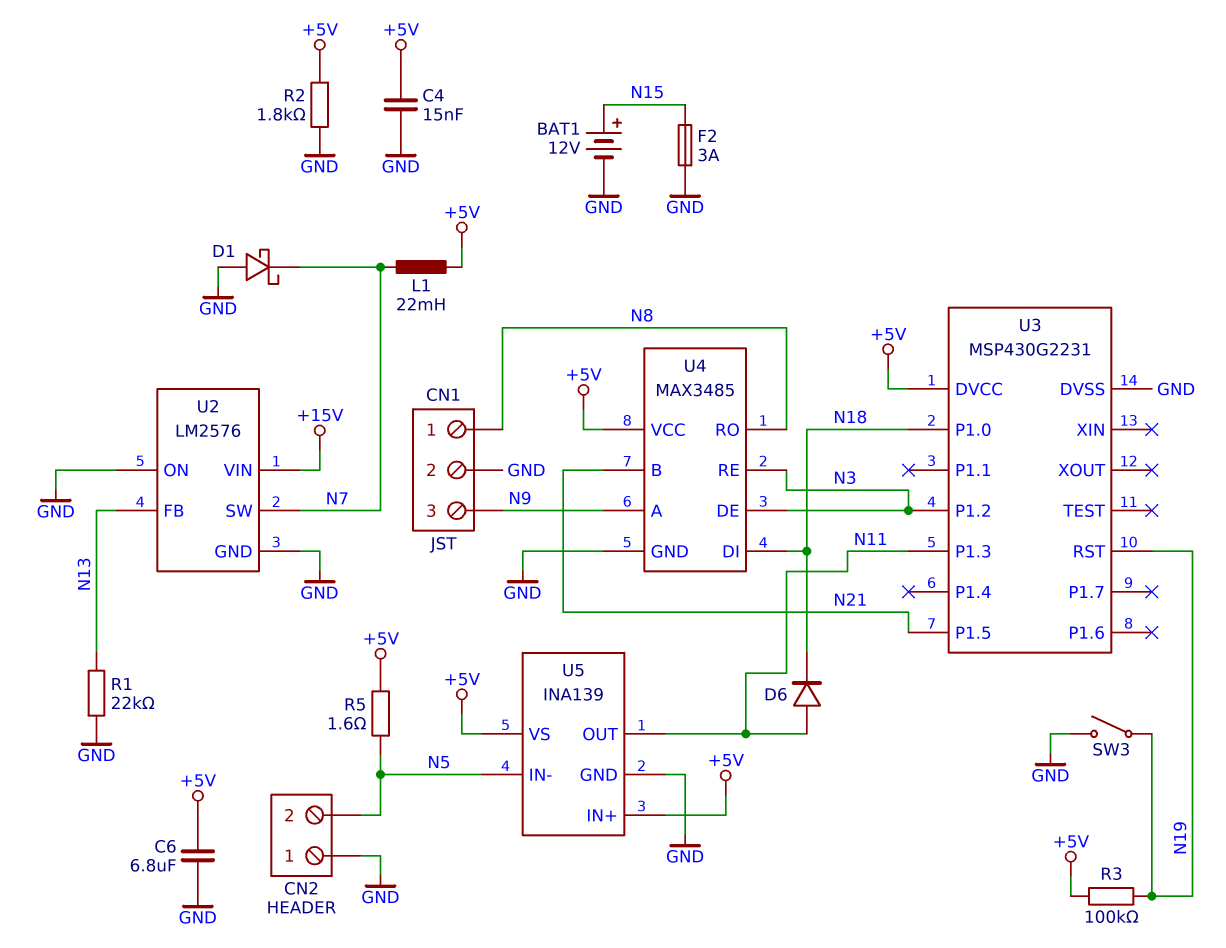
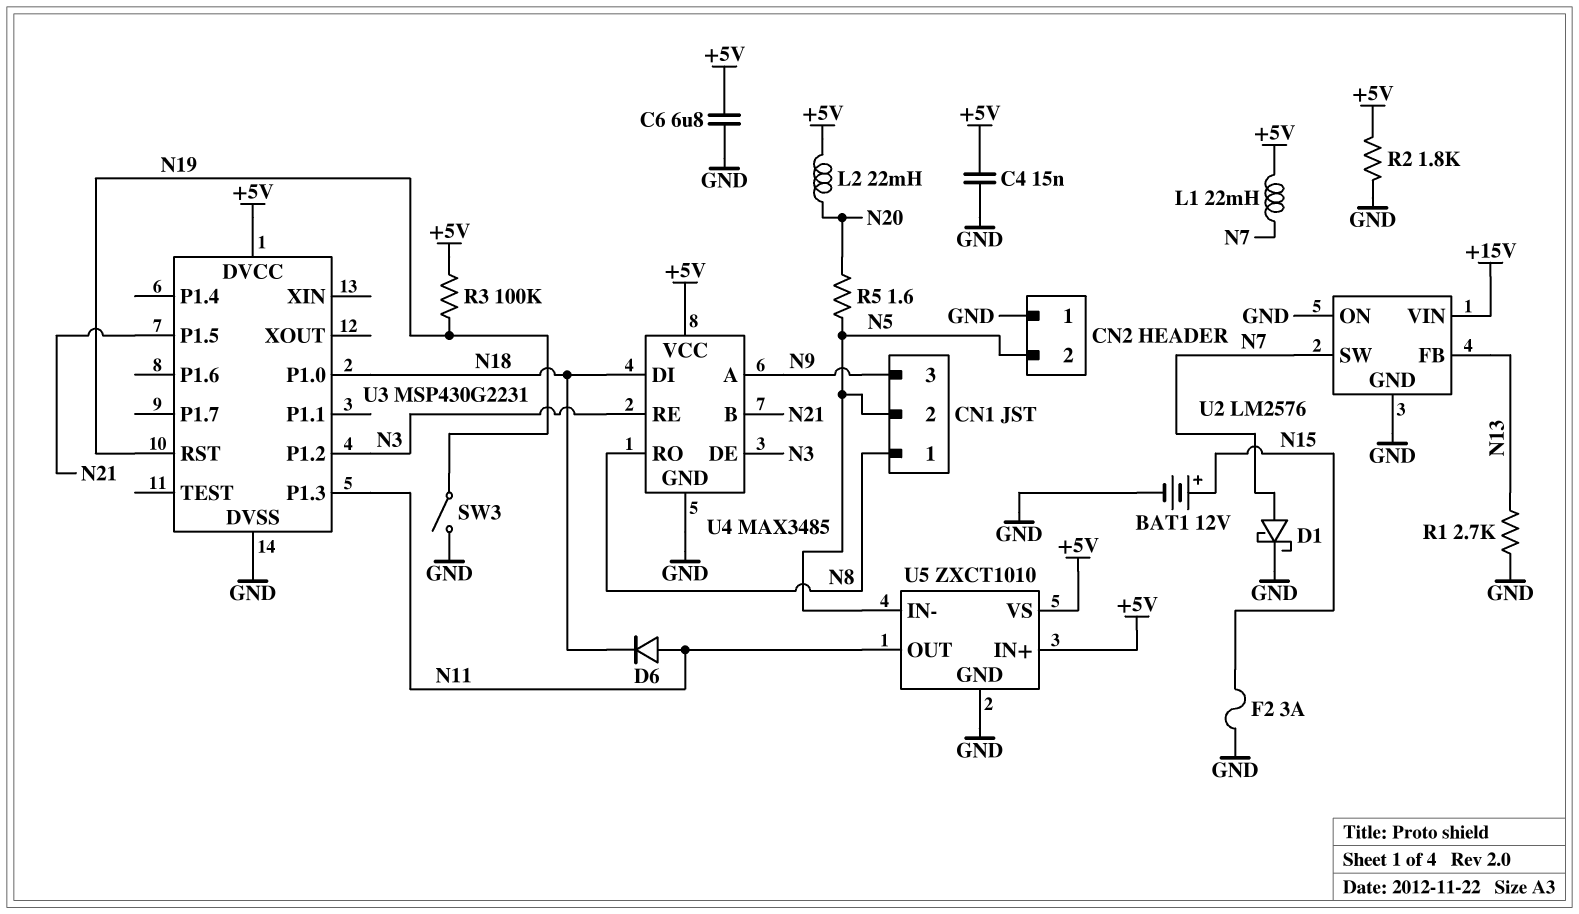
CN1 pin 2: GND -> N5
D1: schottky (A GND, K N7) -> schottky (A N7, K GND)
L2: none -> 22mH (+5V, N20)
R1: 22k (GND, N13) -> 2.7k (GND, N13)
R5: 1.6 (+5V, N5) -> 1.6 (N5, N20)
U5: INA139 -> ZXCT1010

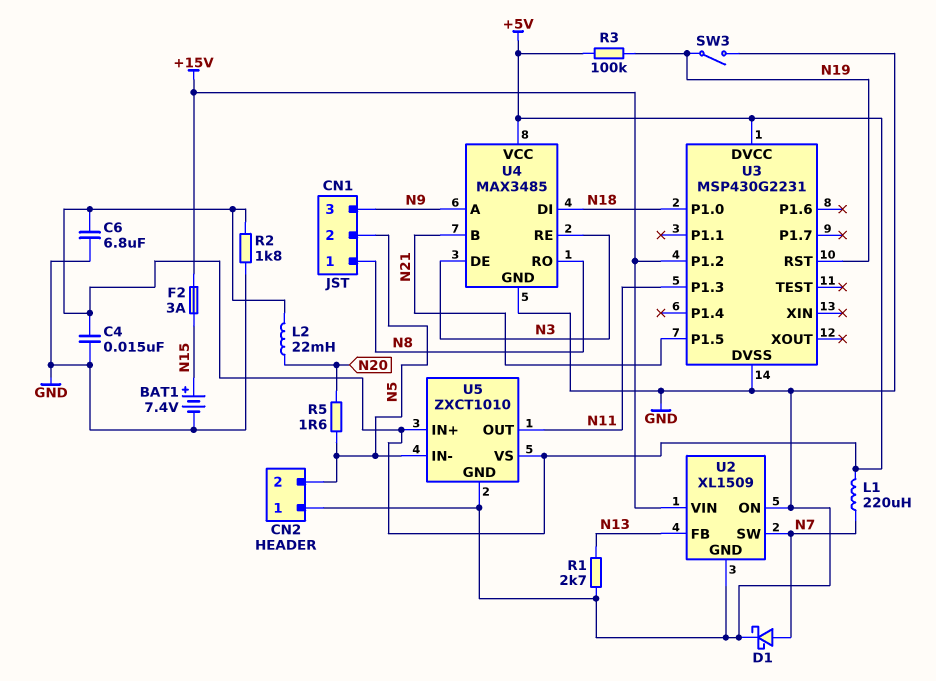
BAT1: 12V (plus N15, minus GND) -> 7.4V (plus N15, minus GND)
D6: diode (A N11, K N18) -> none
F2: 3A (GND, N15) -> 3A (+15V, N15)
L1: 22mH (+5V, N7) -> 220uH (+5V, N7)
U2: LM2576 -> XL1509
U3 pin P1.2: N3 -> +15V

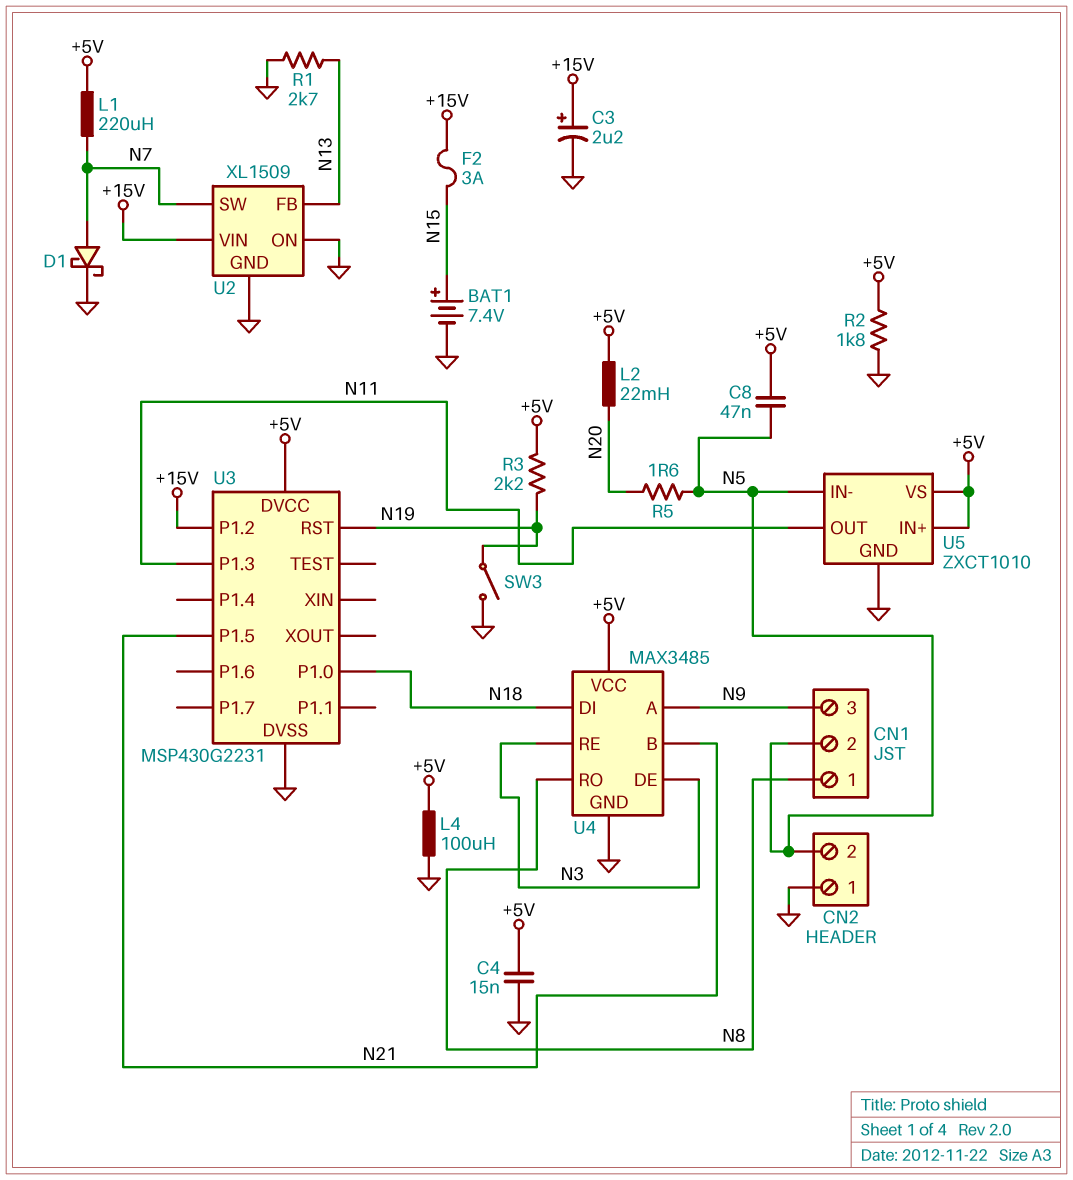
C3: none -> 2.2uF (plus +15V, minus GND)
C6: 6.8uF (+5V, GND) -> none
C8: none -> 47nF (+5V, N5)
L4: none -> 100uH (+5V, GND)
R3: 100k (+5V, N19) -> 2.2k (+5V, N19)

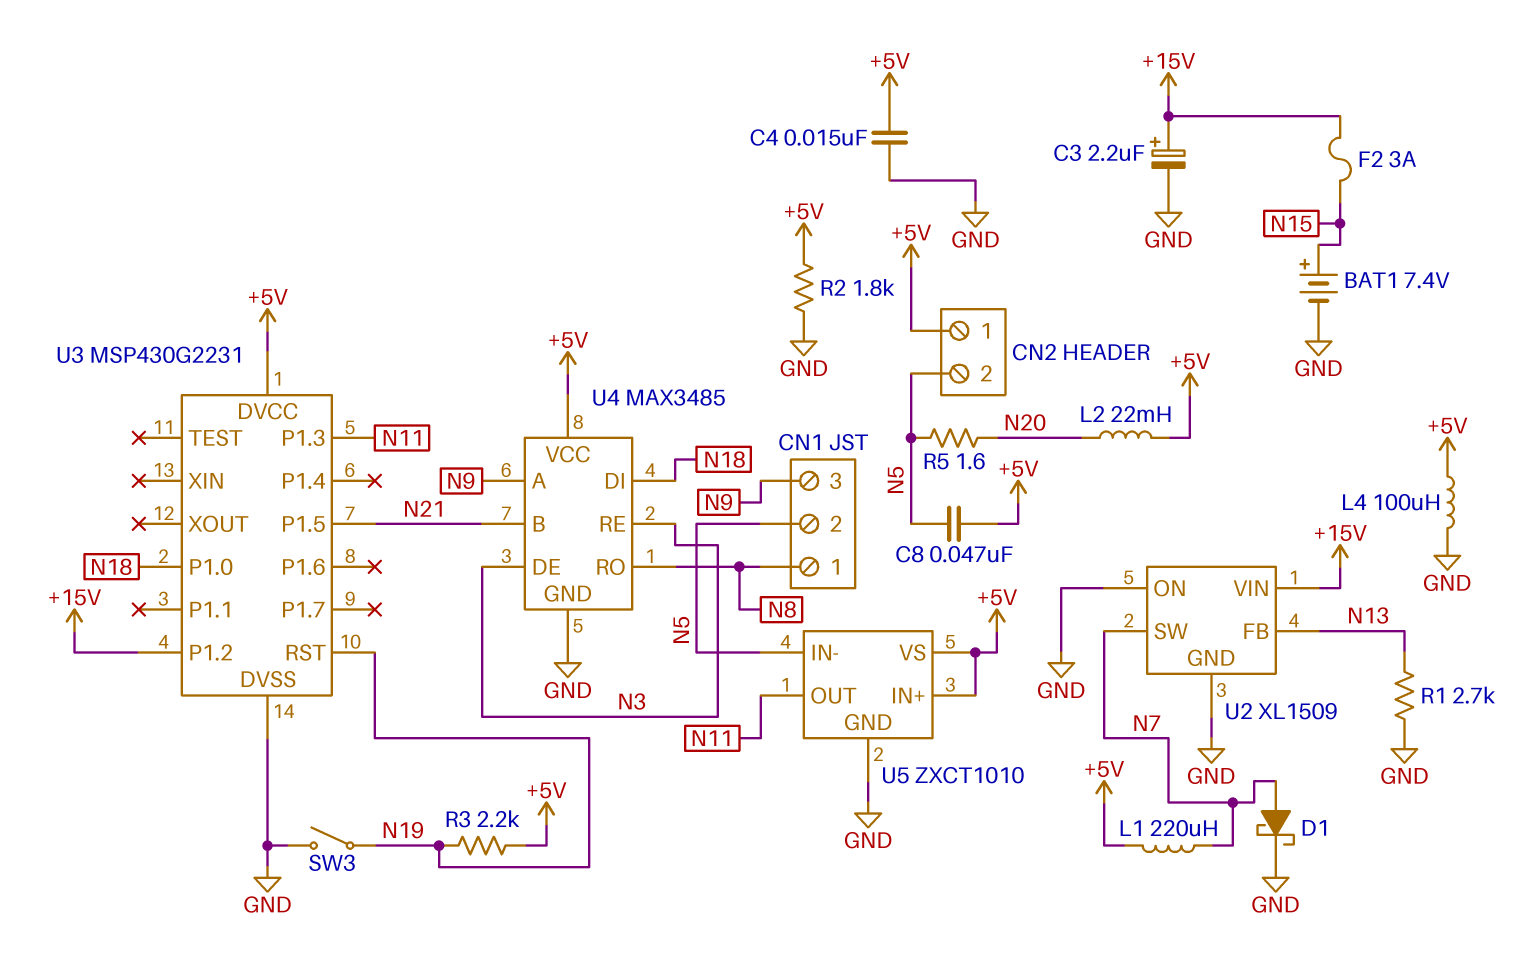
CN2 pin 1: GND -> +5V

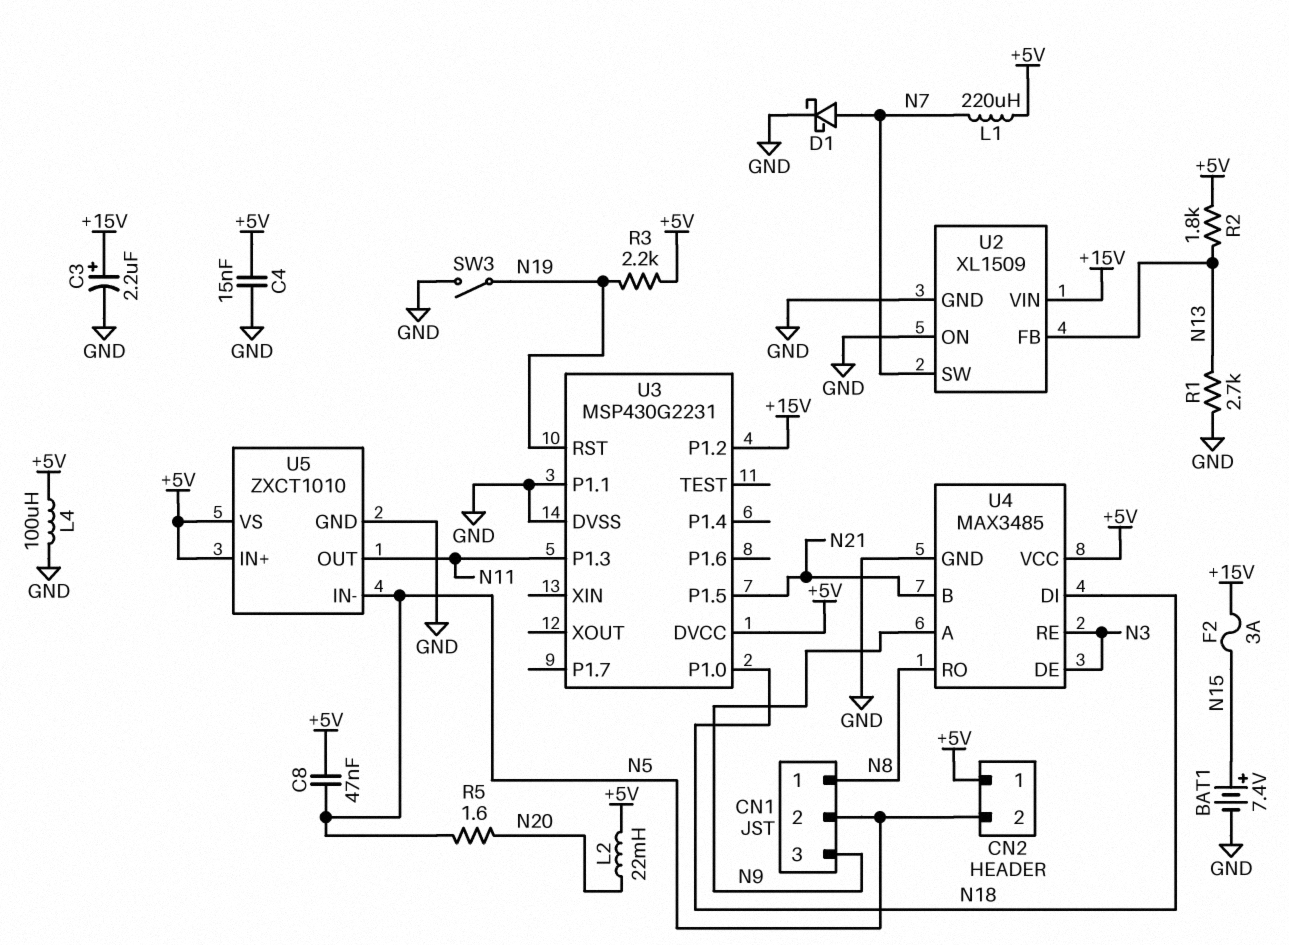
R2: 1.8k (+5V, GND) -> 1.8k (+5V, N13)
U3 pin P1.1: none -> GND

